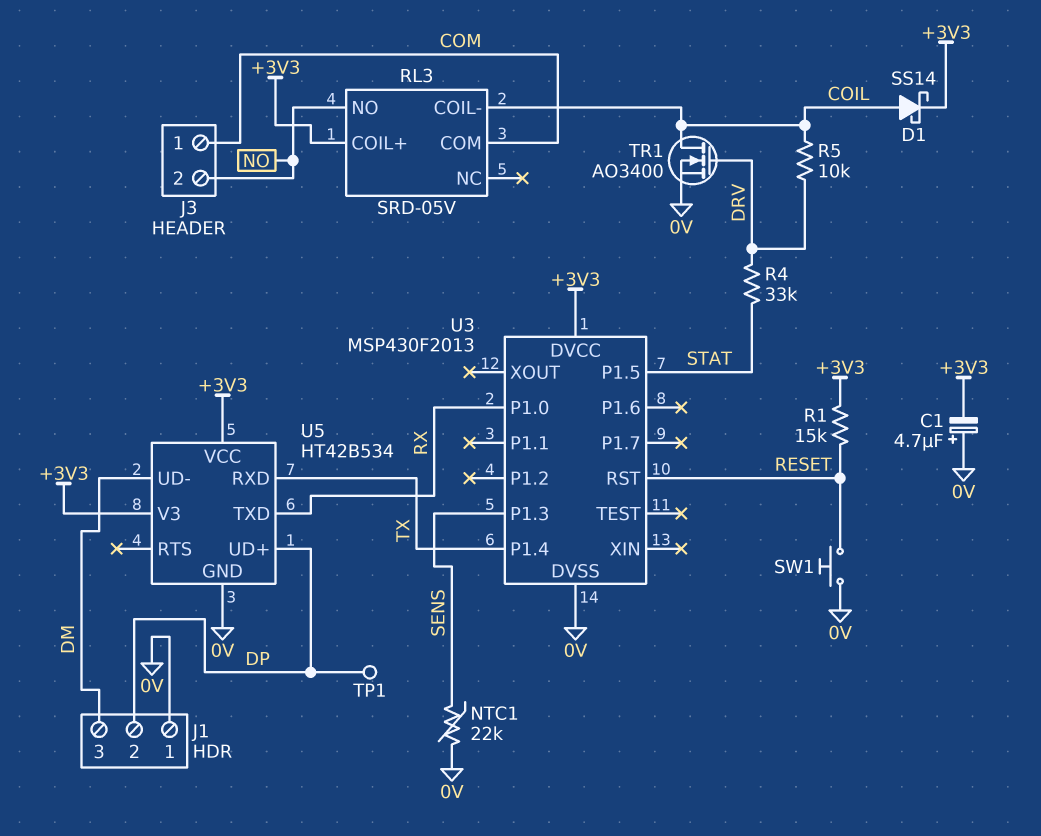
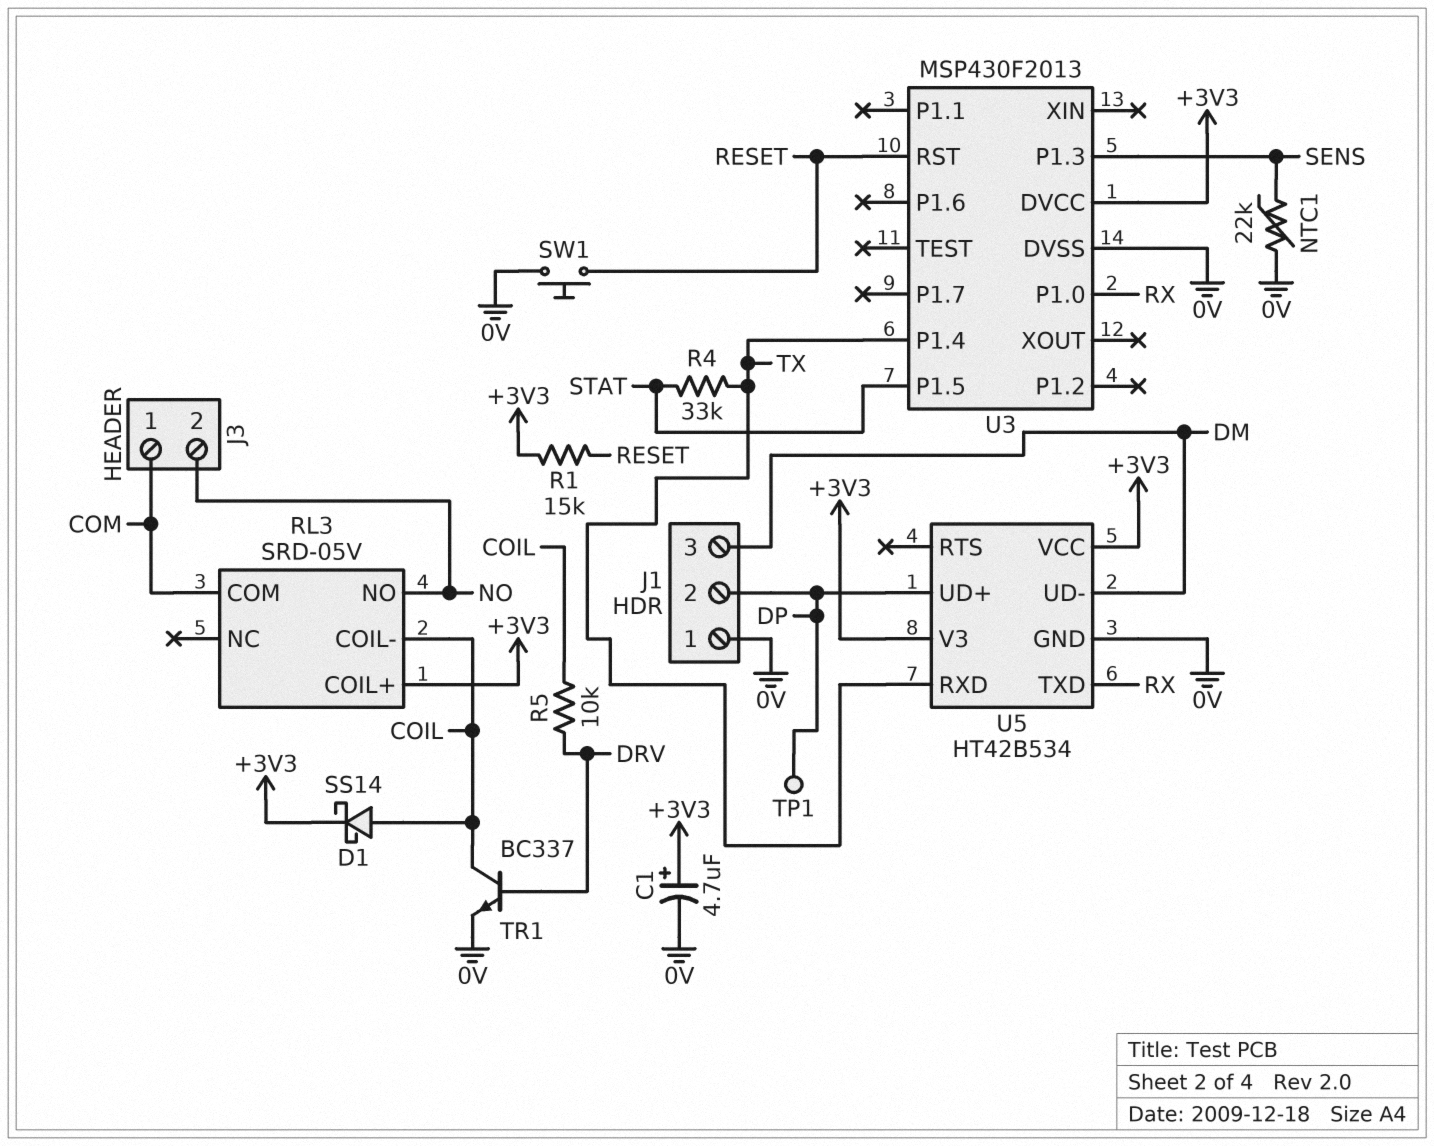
C1: 4.7uF (plus 0V, minus +3V3) -> 4.7uF (plus +3V3, minus 0V)
R4: 33k (DRV, STAT) -> 33k (STAT, TX)
TR1: NMOS AO3400 (G DRV, D COIL, S 0V) -> NPN BC337 (B DRV, C COIL, E 0V)

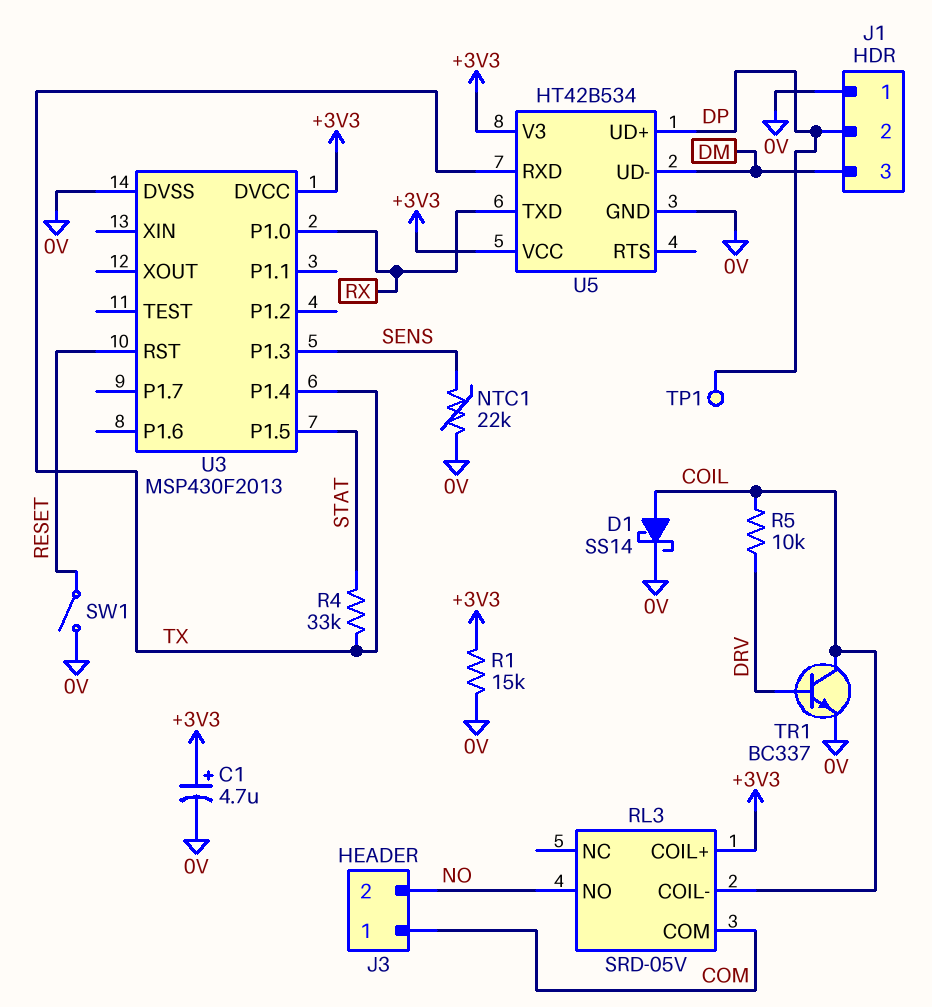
D1: schottky SS14 (A COIL, K +3V3) -> schottky SS14 (A COIL, K 0V)
R1: 15k (+3V3, RESET) -> 15k (+3V3, 0V)
SW1: button (0V, RESET) -> switch (0V, RESET)

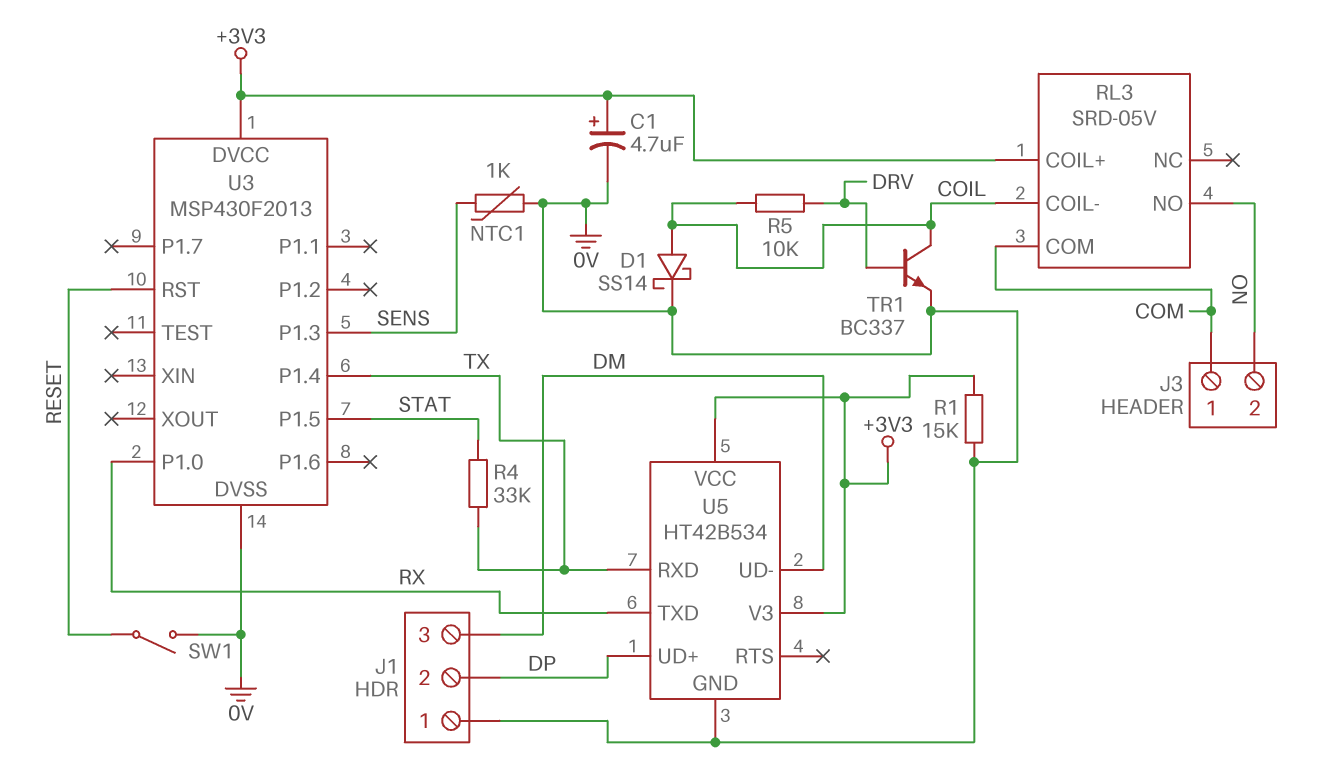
NTC1: 22k (0V, SENS) -> 1k (0V, SENS)
TP1: test point (DP) -> none

